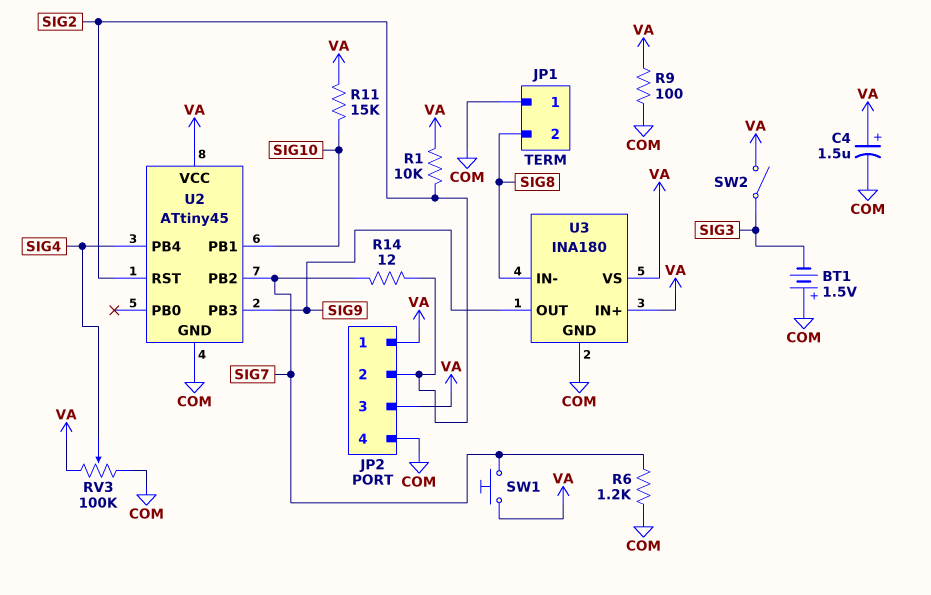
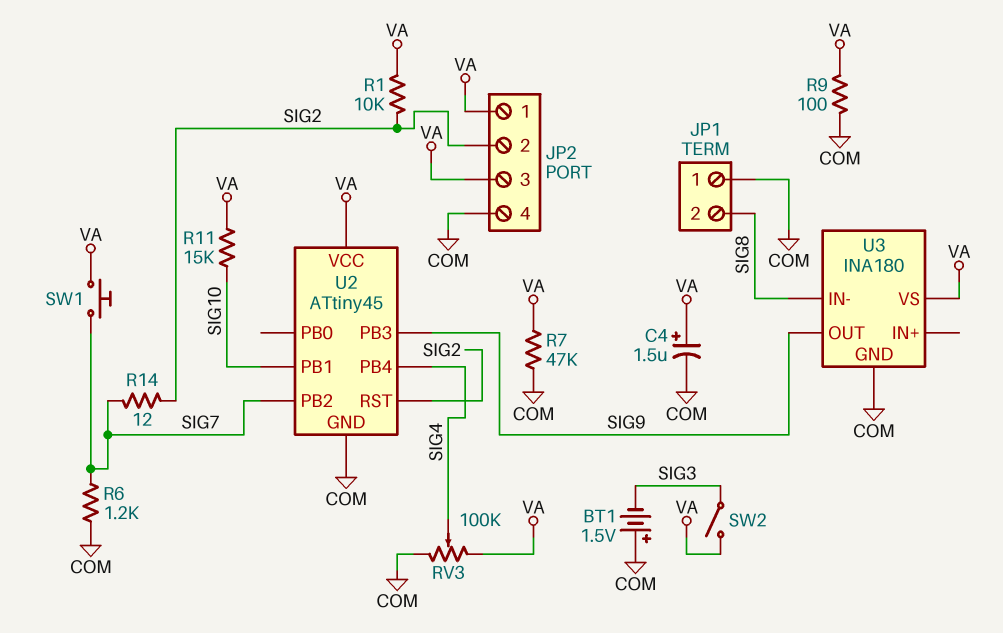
R7: none -> 47k (COM, VA)
U3 pin IN+: VA -> none

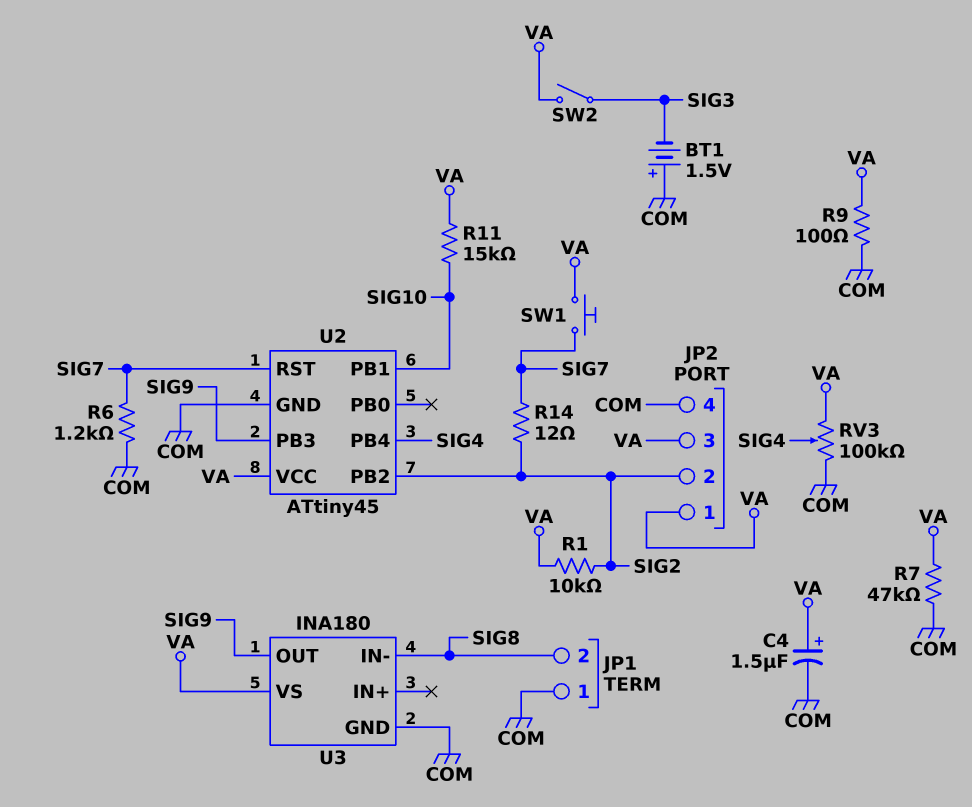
U2 pin PB2: SIG7 -> SIG2
U2 pin RST: SIG2 -> SIG7

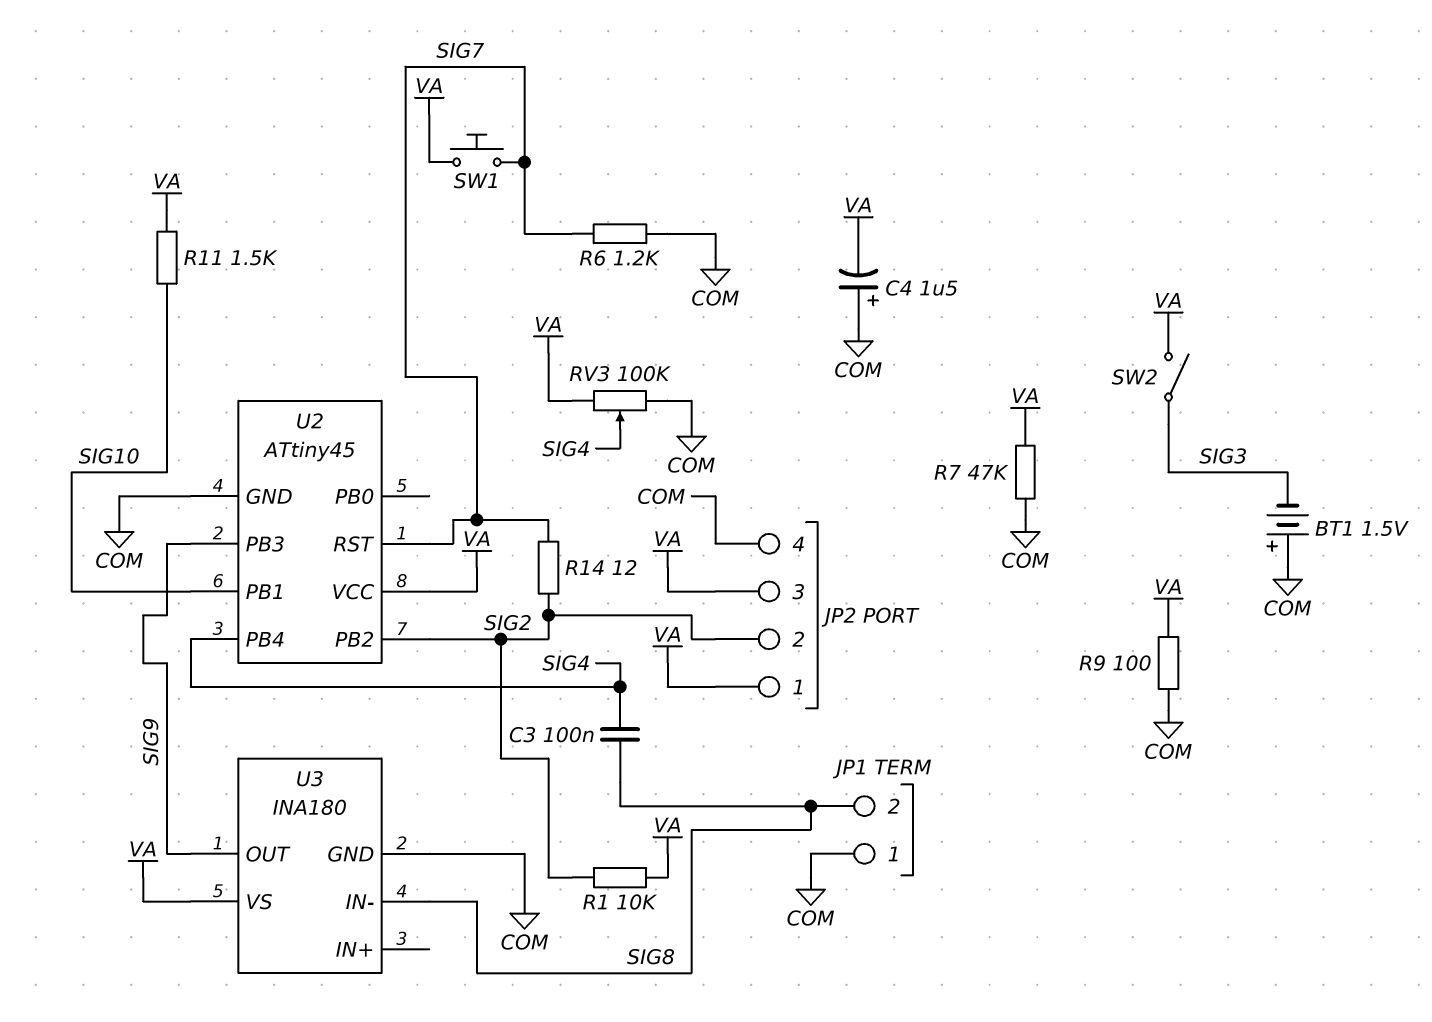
C3: none -> 100nF (SIG4, SIG8)
C4: 1.5uF (plus VA, minus COM) -> 1.5uF (plus COM, minus VA)
R11: 15k (SIG10, VA) -> 1.5k (SIG10, VA)

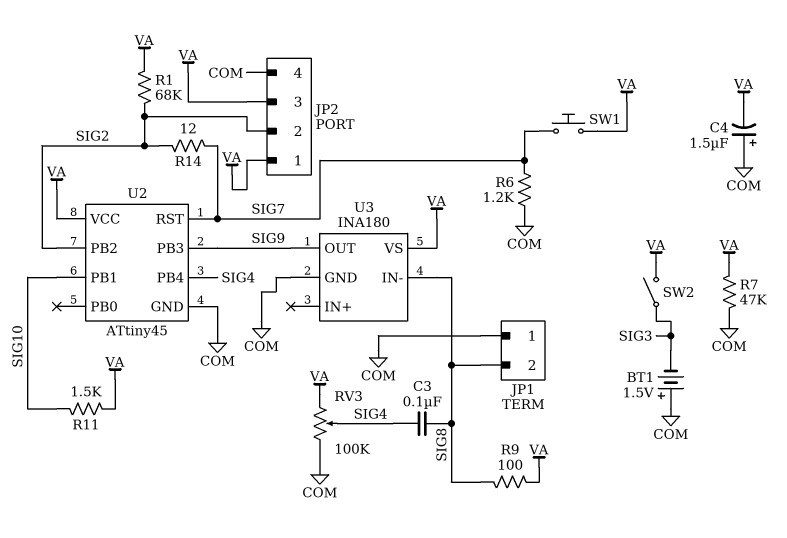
R1: 10k (SIG2, VA) -> 68k (SIG2, VA)
R9: 100 (COM, VA) -> 100 (SIG8, VA)

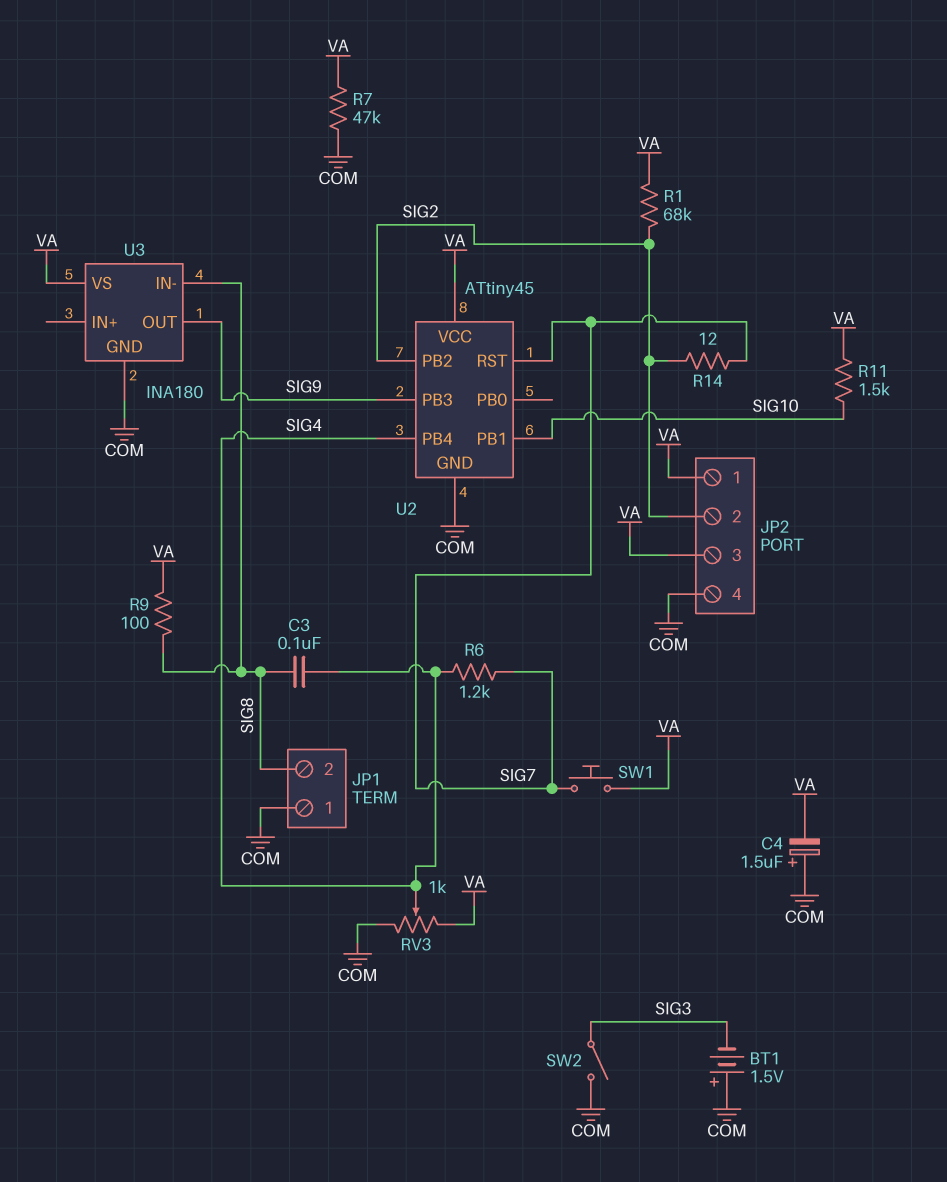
R6: 1.2k (COM, SIG7) -> 1.2k (SIG4, SIG7)
RV3: 100k (COM, VA, wiper SIG4) -> 1k (COM, VA, wiper SIG4)
SW2: switch (SIG3, VA) -> switch (COM, SIG3)

